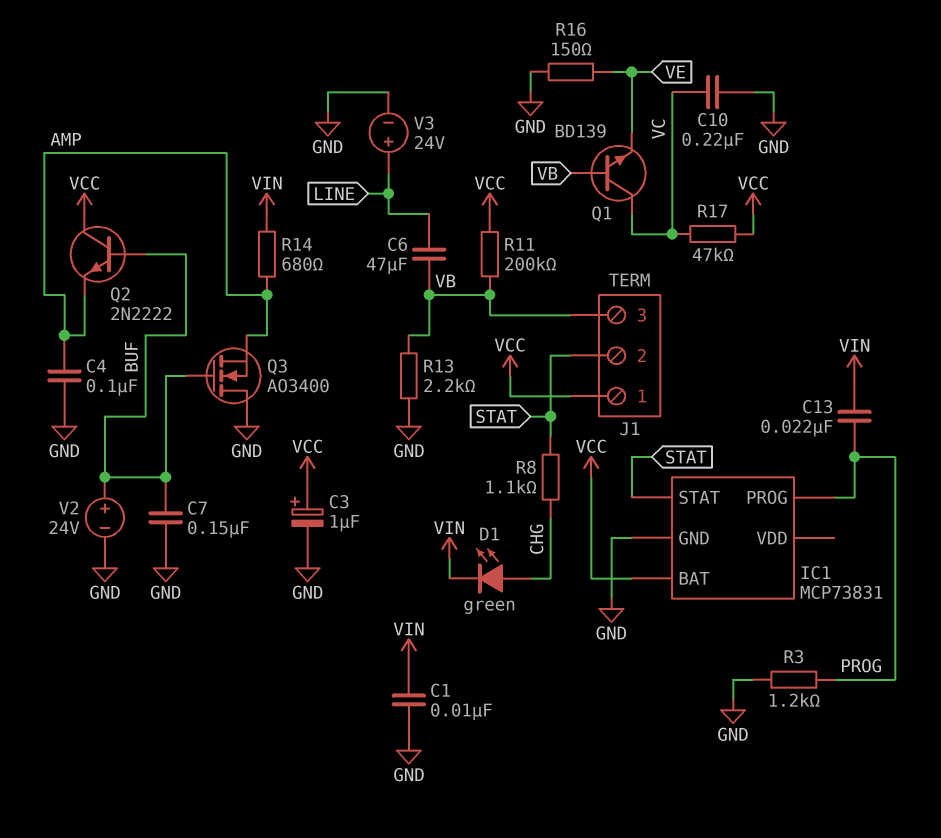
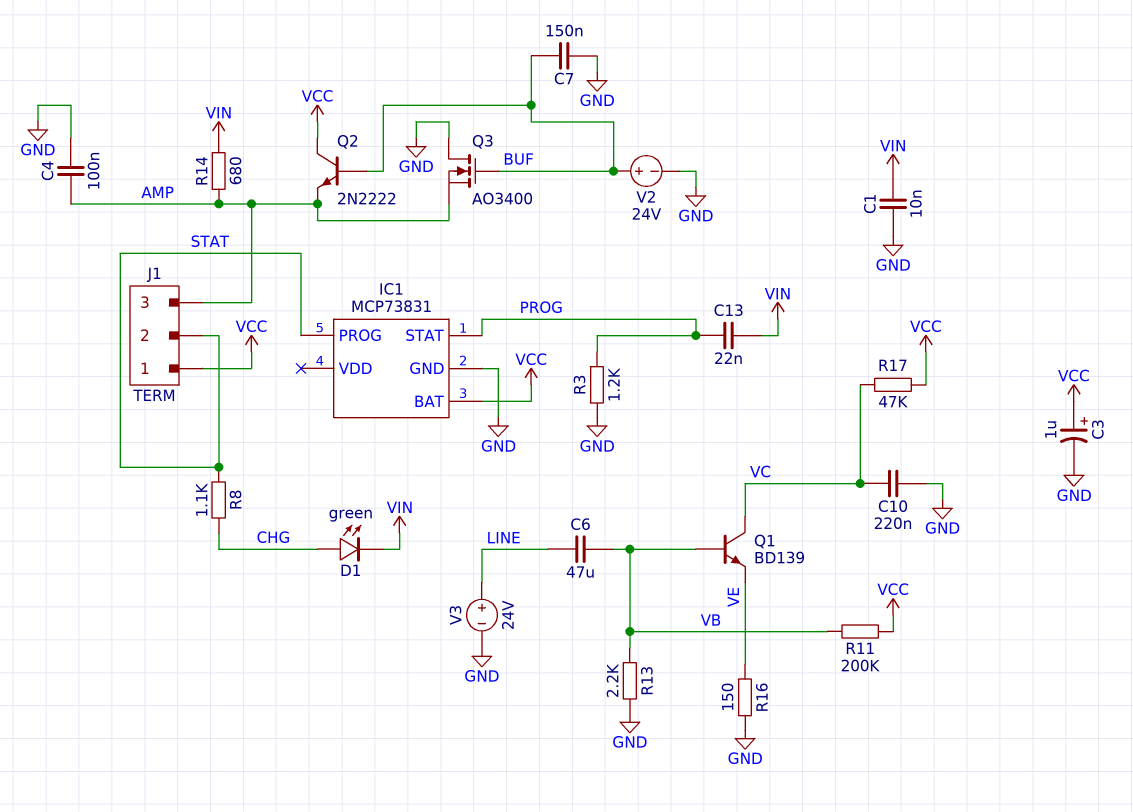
IC1 pin PROG: PROG -> STAT
IC1 pin STAT: STAT -> PROG
J1 pin 3: VB -> AMP

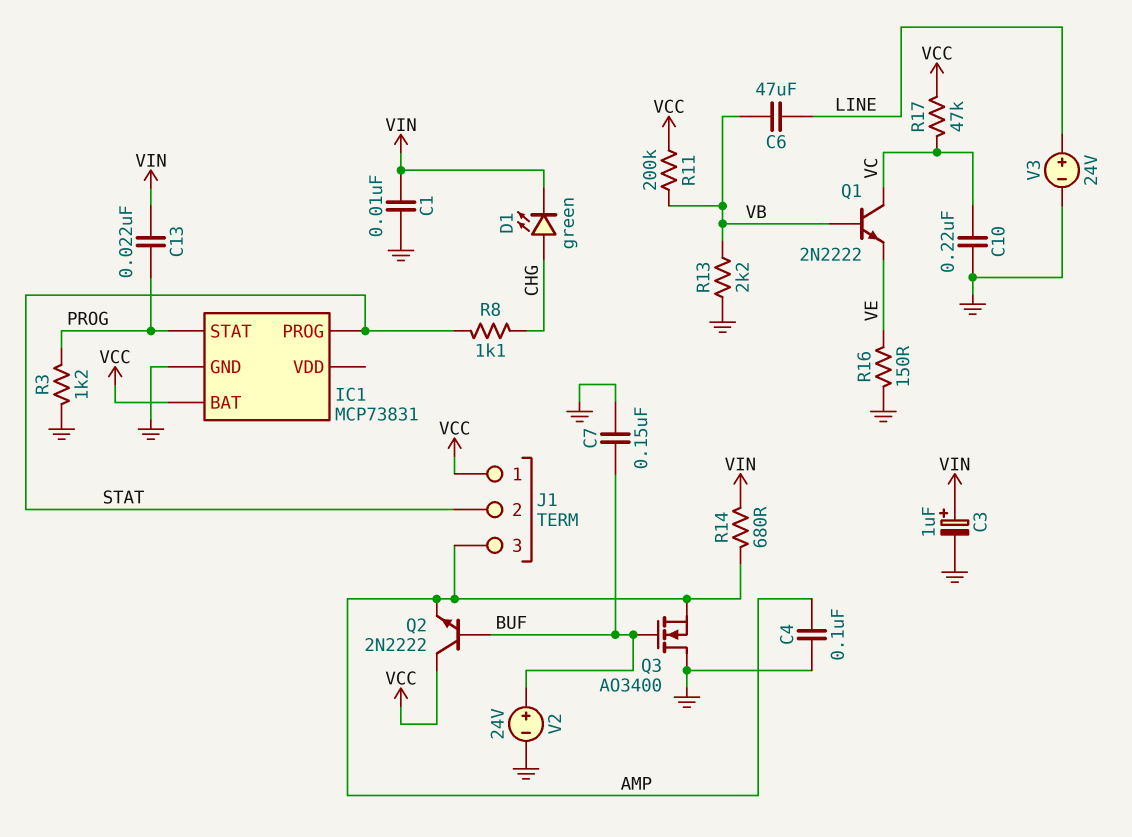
C3: 1uF (plus VCC, minus GND) -> 1uF (plus VIN, minus GND)
Q1: NPN BD139 (B VB, C VC, E VE) -> NPN 2N2222 (B VB, C VC, E VE)

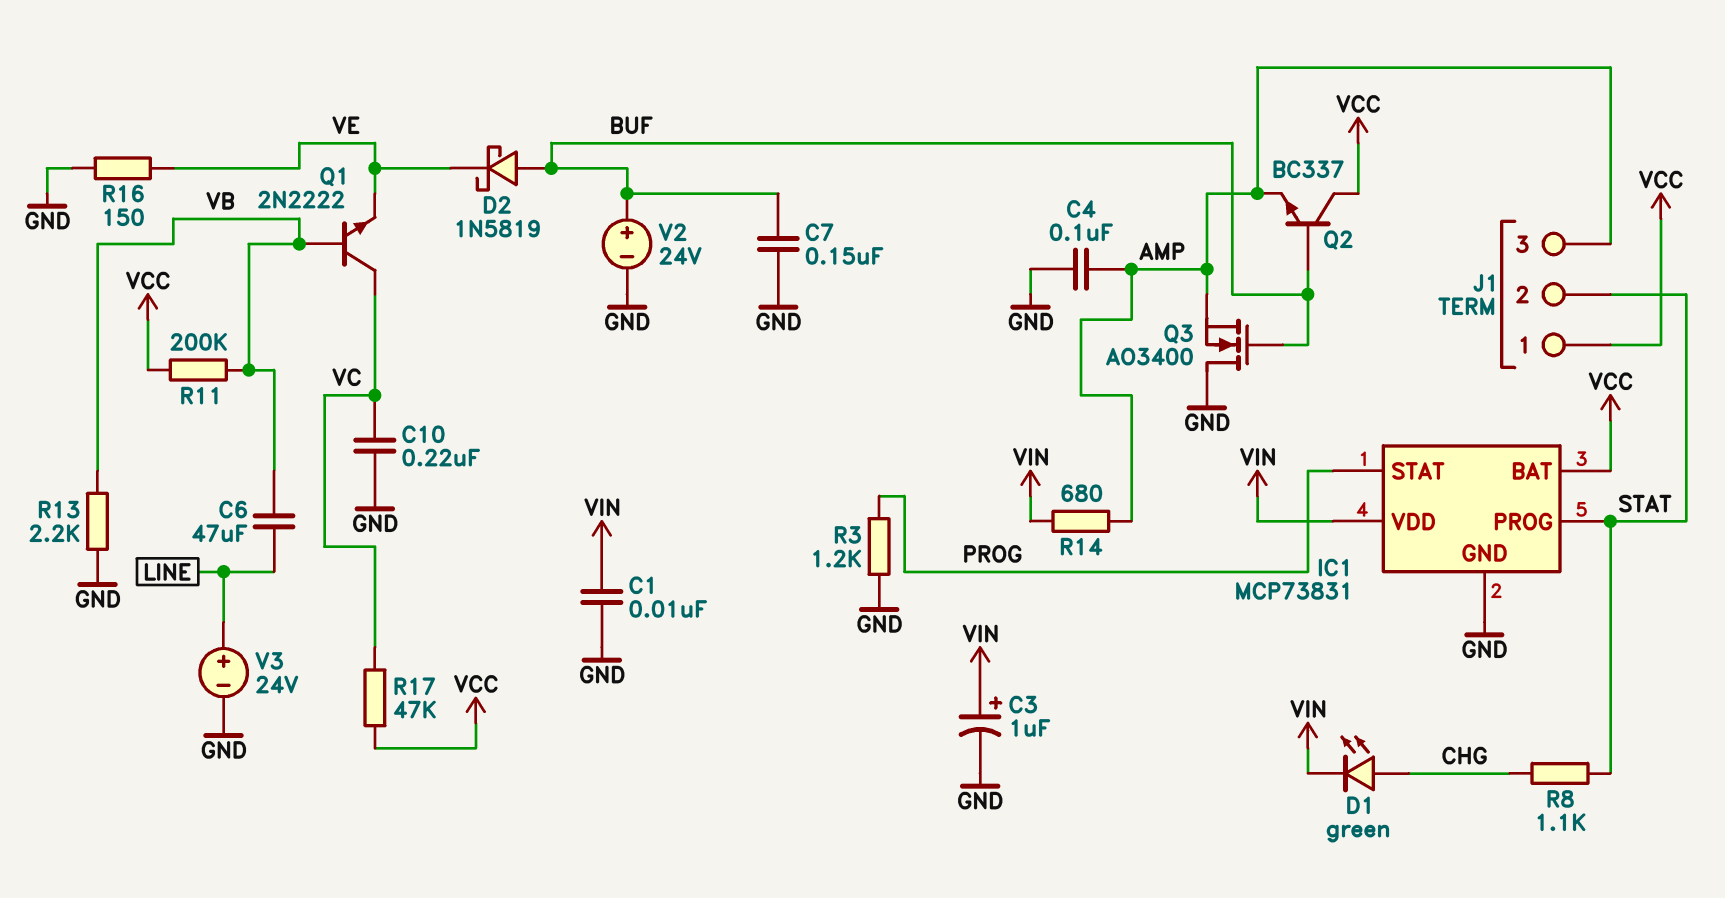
C13: 22nF (PROG, VIN) -> none
D2: none -> schottky 1N5819 (A BUF, K VE)
IC1 pin VDD: none -> VIN
Q2: NPN 2N2222 (B BUF, C VCC, E AMP) -> NPN BC337 (B BUF, C VCC, E AMP)

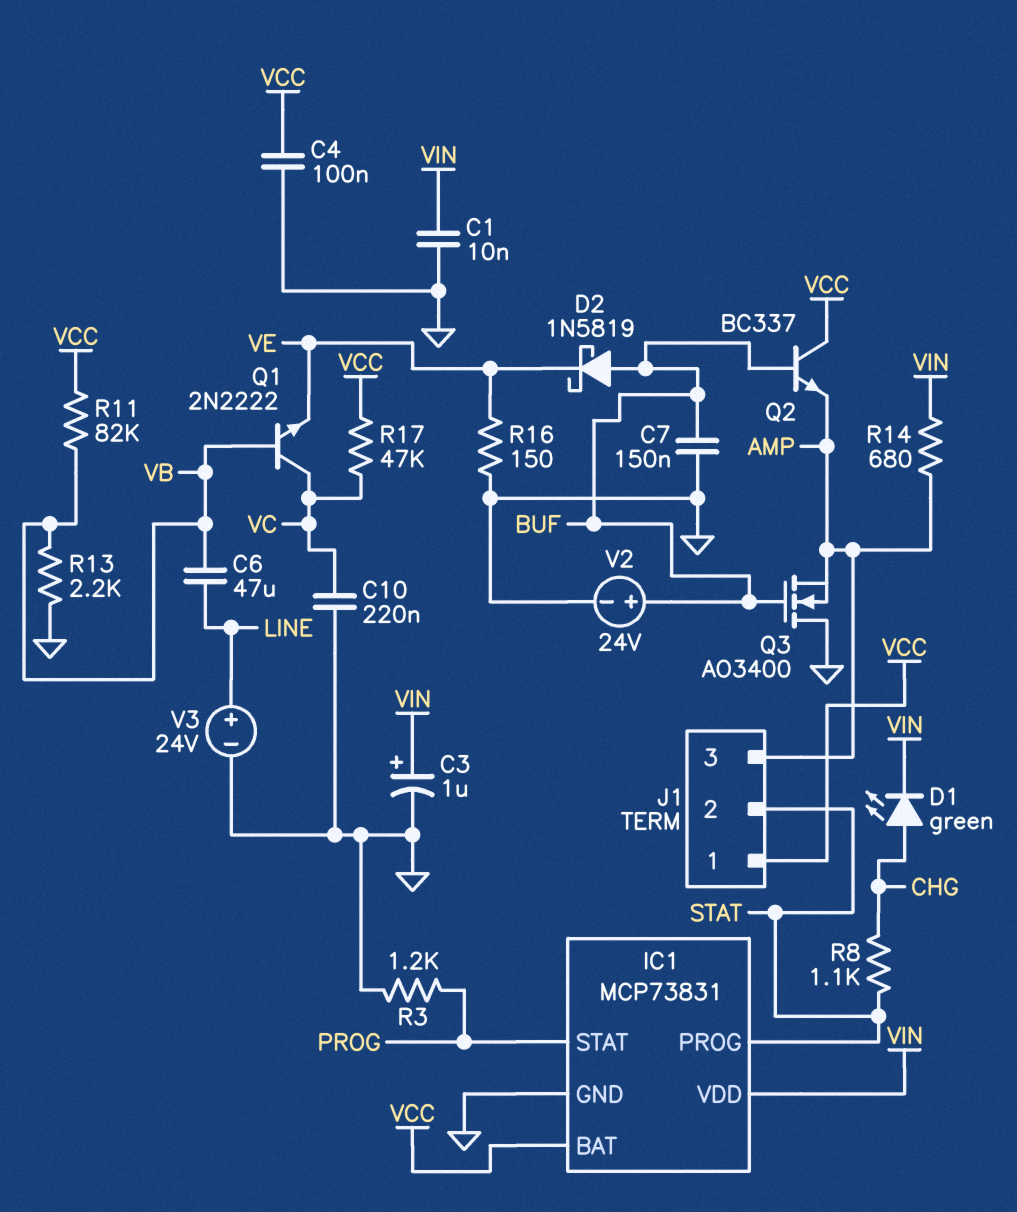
C4: 100nF (AMP, GND) -> 100nF (GND, VCC)
R11: 200k (VB, VCC) -> 82k (VB, VCC)

